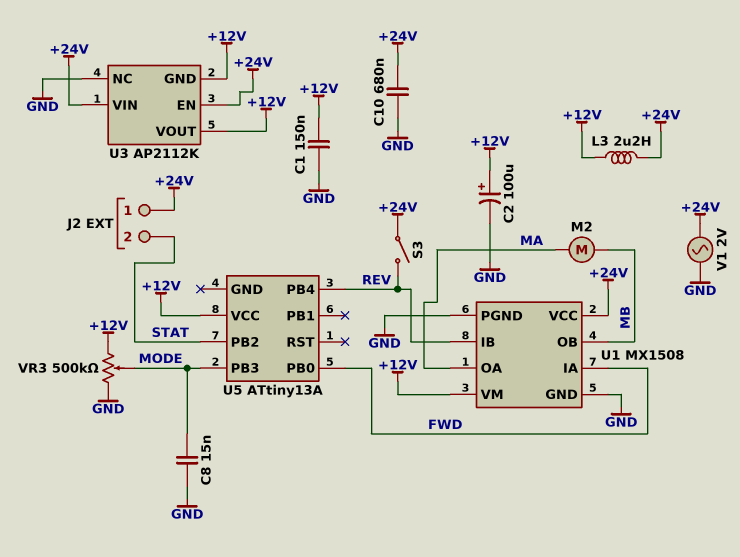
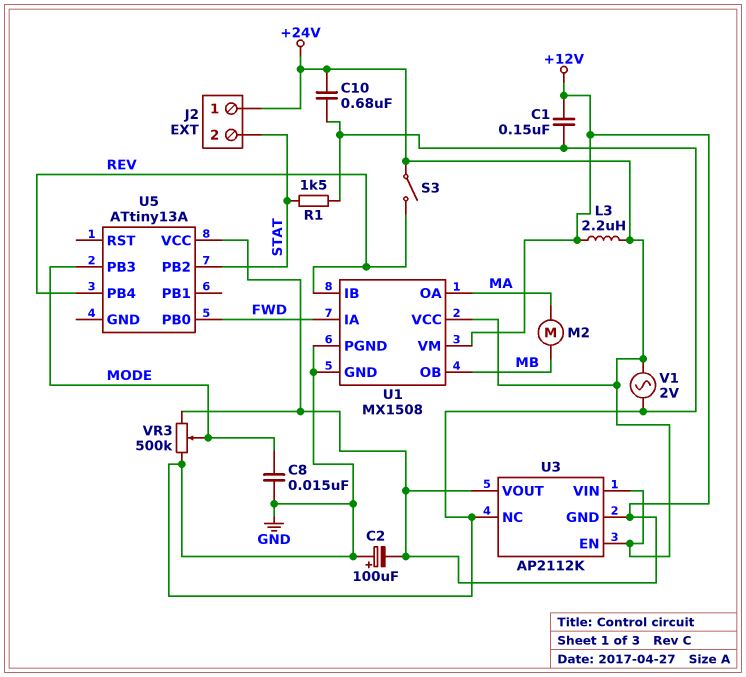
C2: 100uF (plus +12V, minus GND) -> 100uF (plus GND, minus +12V)
R1: none -> 1.5k (GND, STAT)

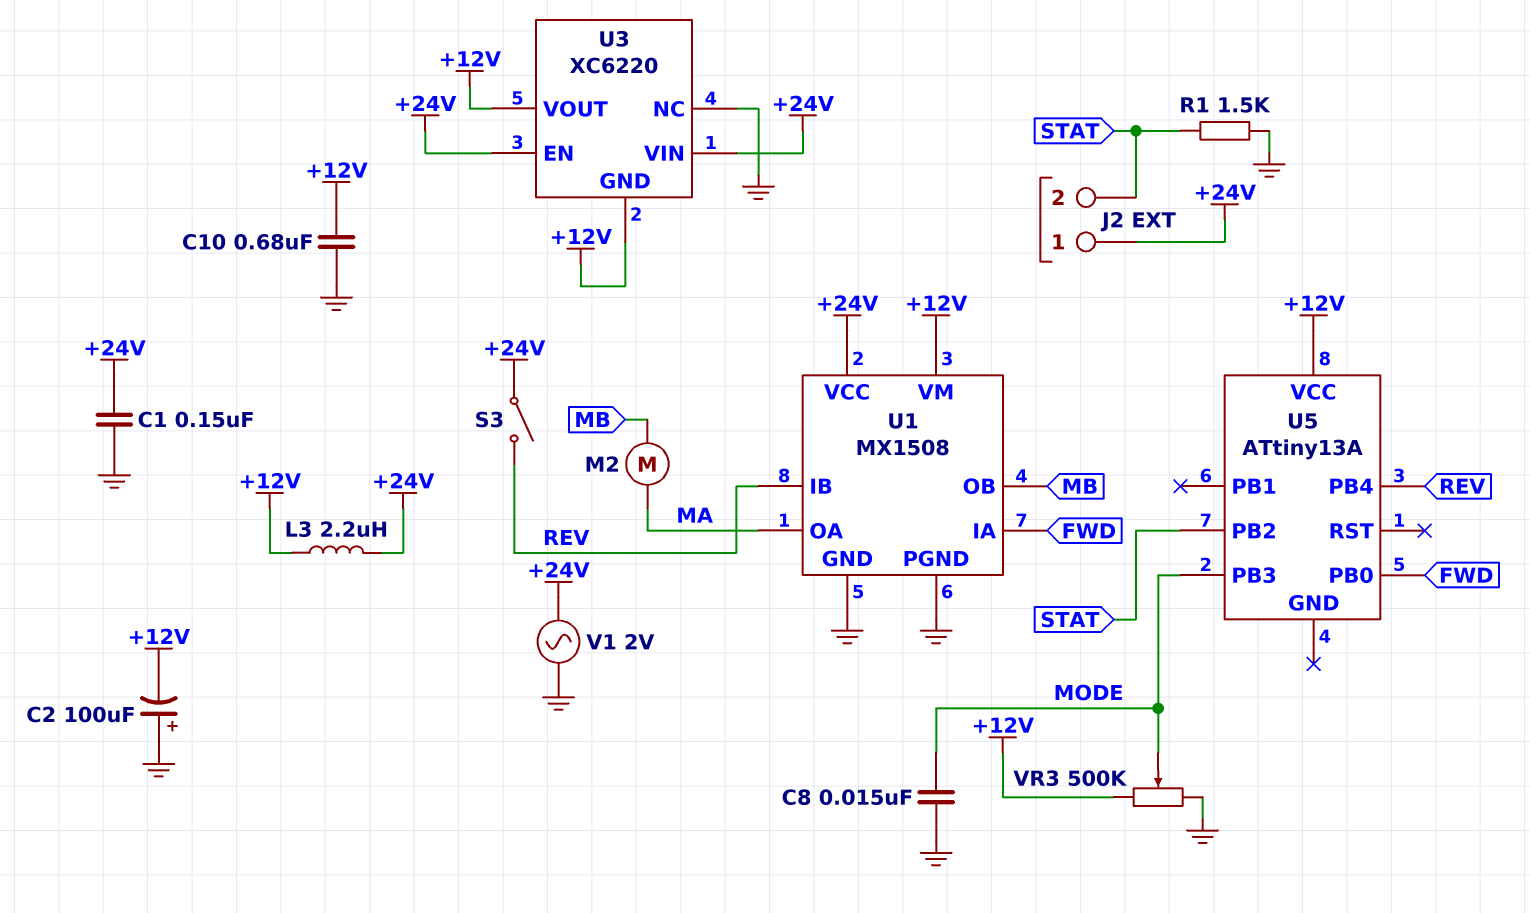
C1: 150nF (+12V, GND) -> 150nF (+24V, GND)
C10: 680nF (+24V, GND) -> 680nF (+12V, GND)
U3: AP2112K -> XC6220

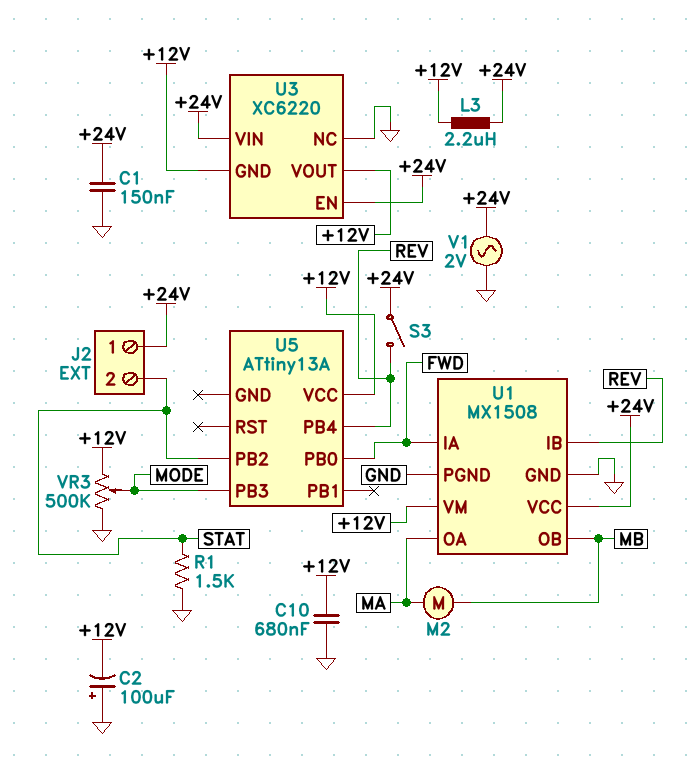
C8: 15nF (GND, MODE) -> none

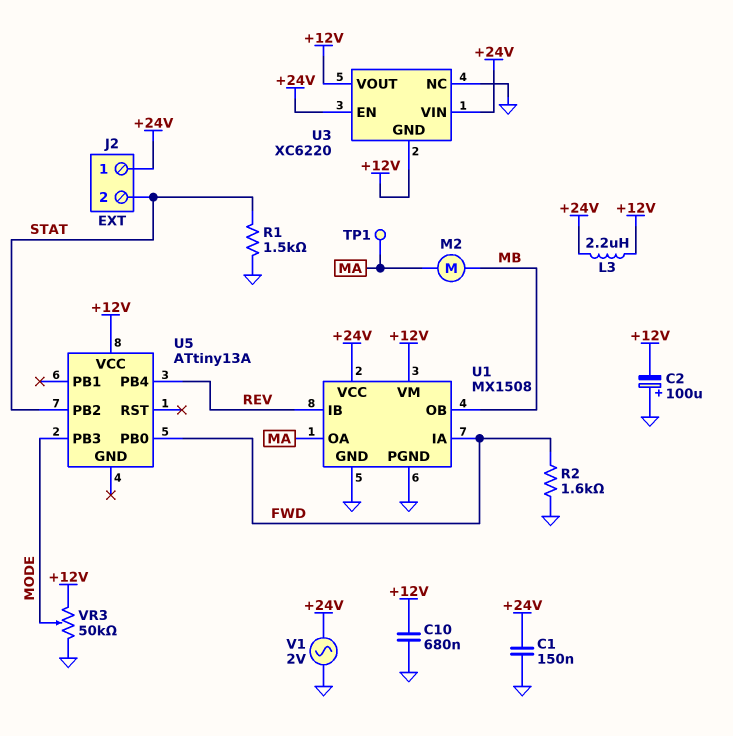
R2: none -> 1.6k (FWD, GND)
S3: switch (+24V, REV) -> none
TP1: none -> test point (MA)
VR3: 500k (+12V, GND, wiper MODE) -> 50k (+12V, GND, wiper MODE)

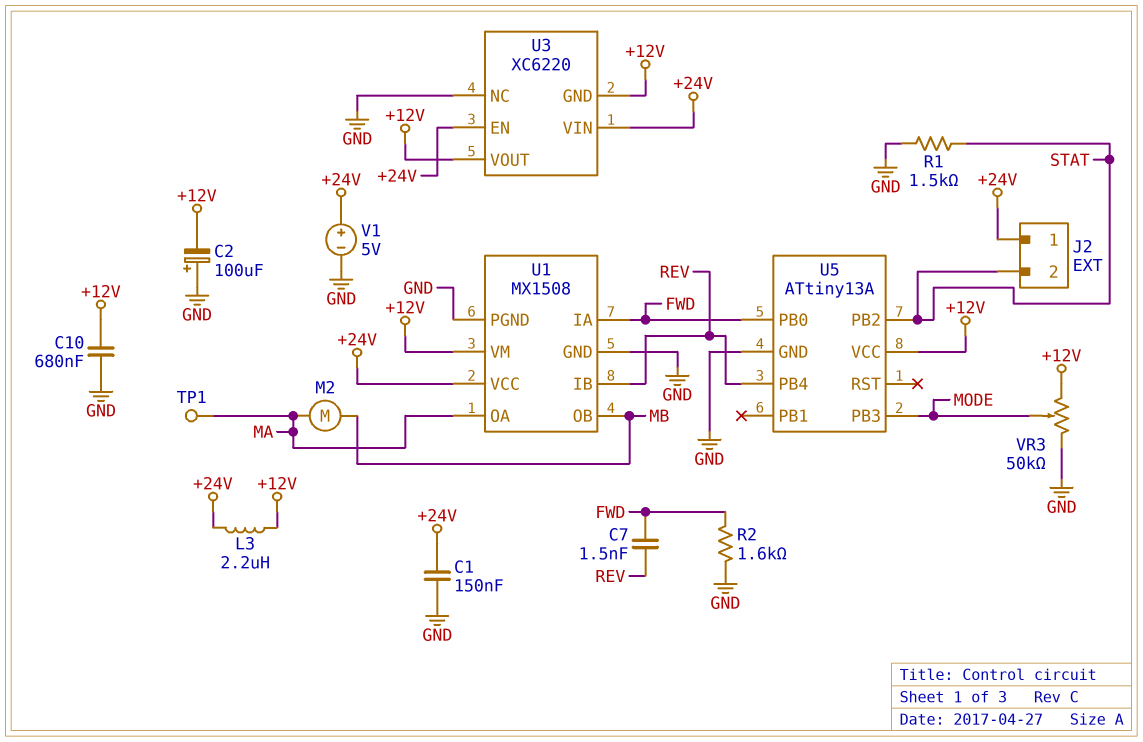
C7: none -> 1.5nF (FWD, REV)
U5 pin GND: none -> GND
V1: AC 2V (+24V, GND) -> 5V (plus +24V, minus GND)

